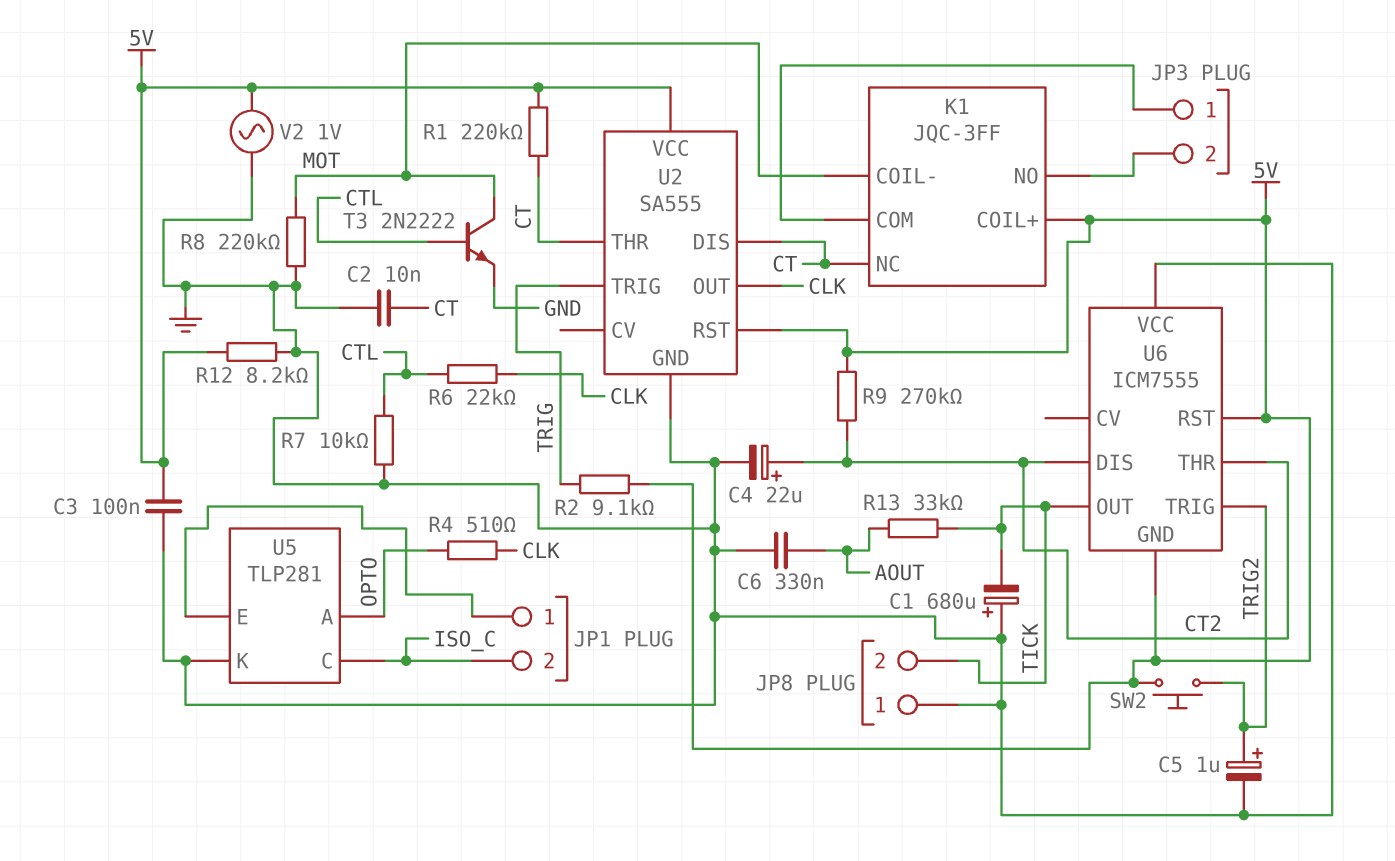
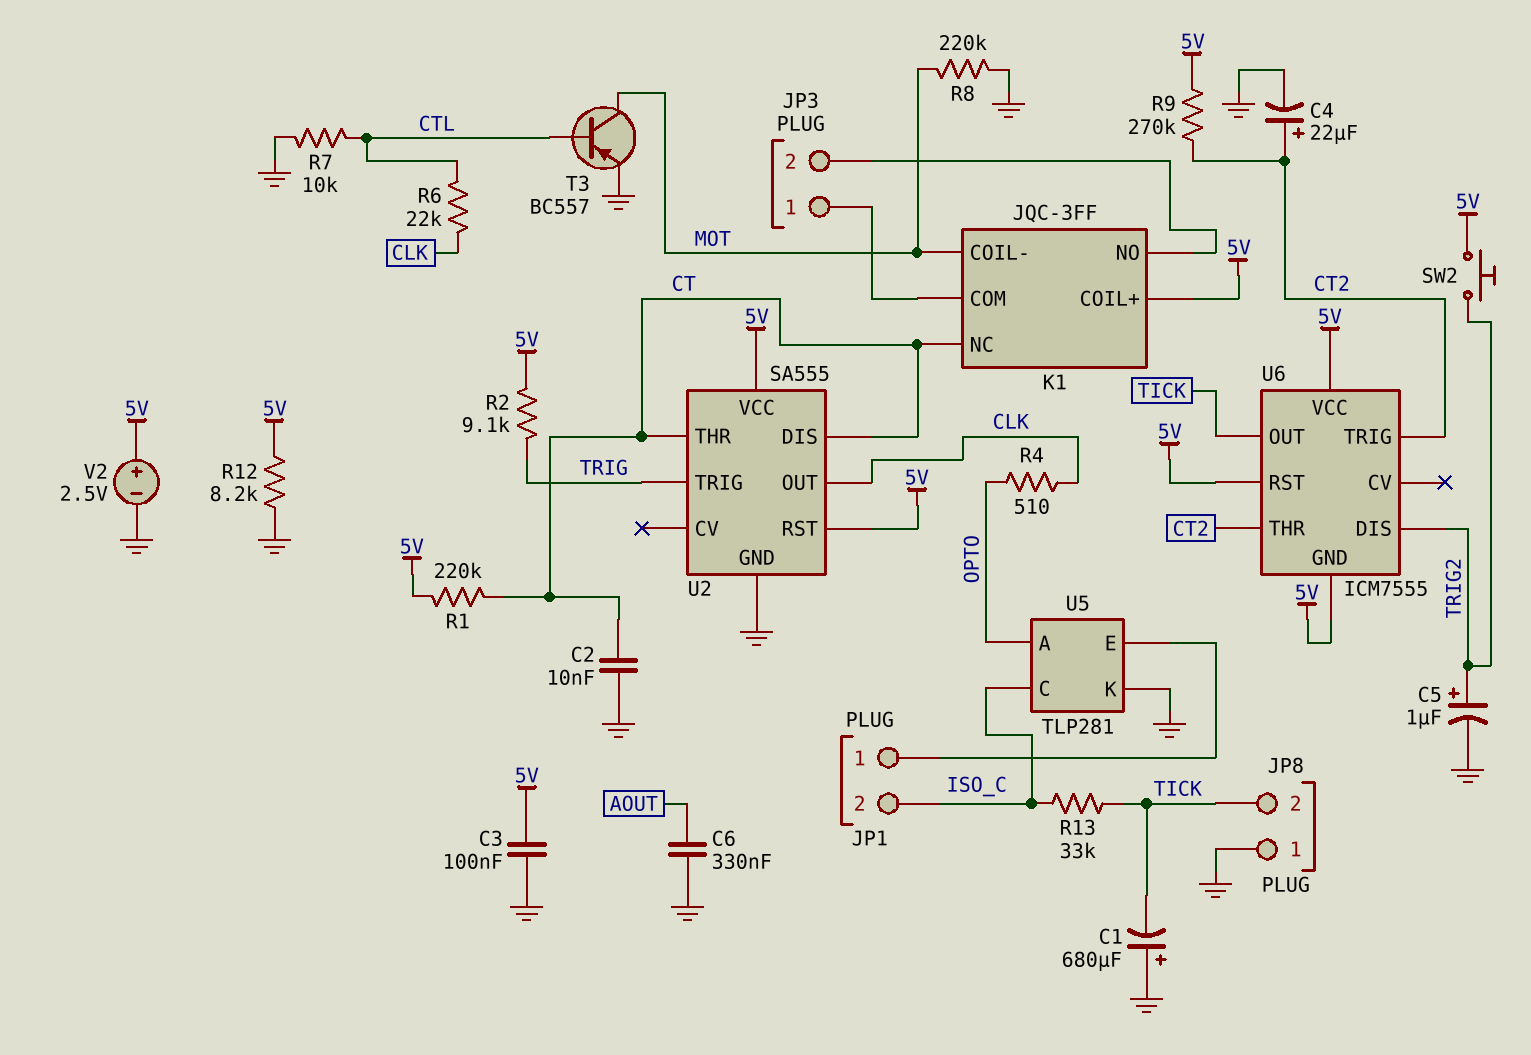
R13: 33k (AOUT, TICK) -> 33k (ISO_C, TICK)
T3: NPN 2N2222 (B CTL, C MOT, E GND) -> PNP BC557 (B CTL, C MOT, E GND)
U6 pin DIS: CT2 -> TRIG2
U6 pin TRIG: TRIG2 -> CT2
U6 pin VCC: GND -> 5V
V2: AC 1V (5V, GND) -> 2.5V (plus 5V, minus GND)

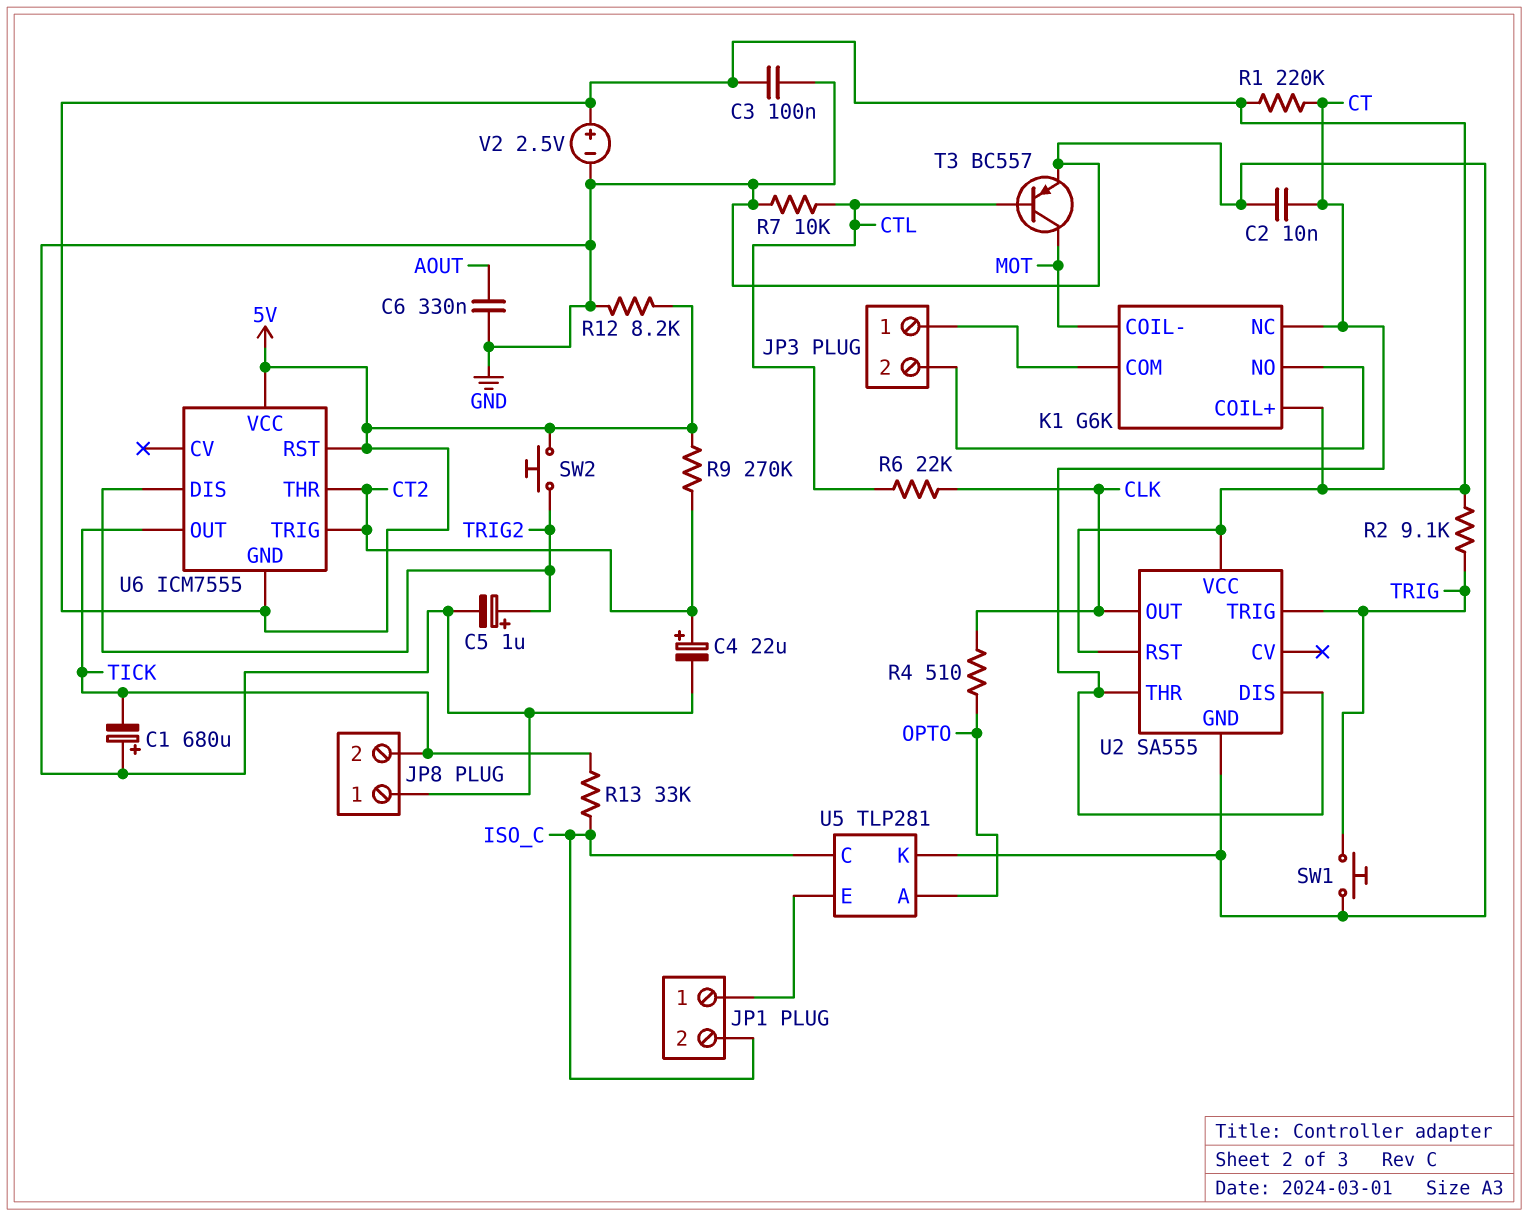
K1: JQC-3FF -> G6K
R8: 220k (GND, MOT) -> none
SW1: none -> button (GND, TRIG)

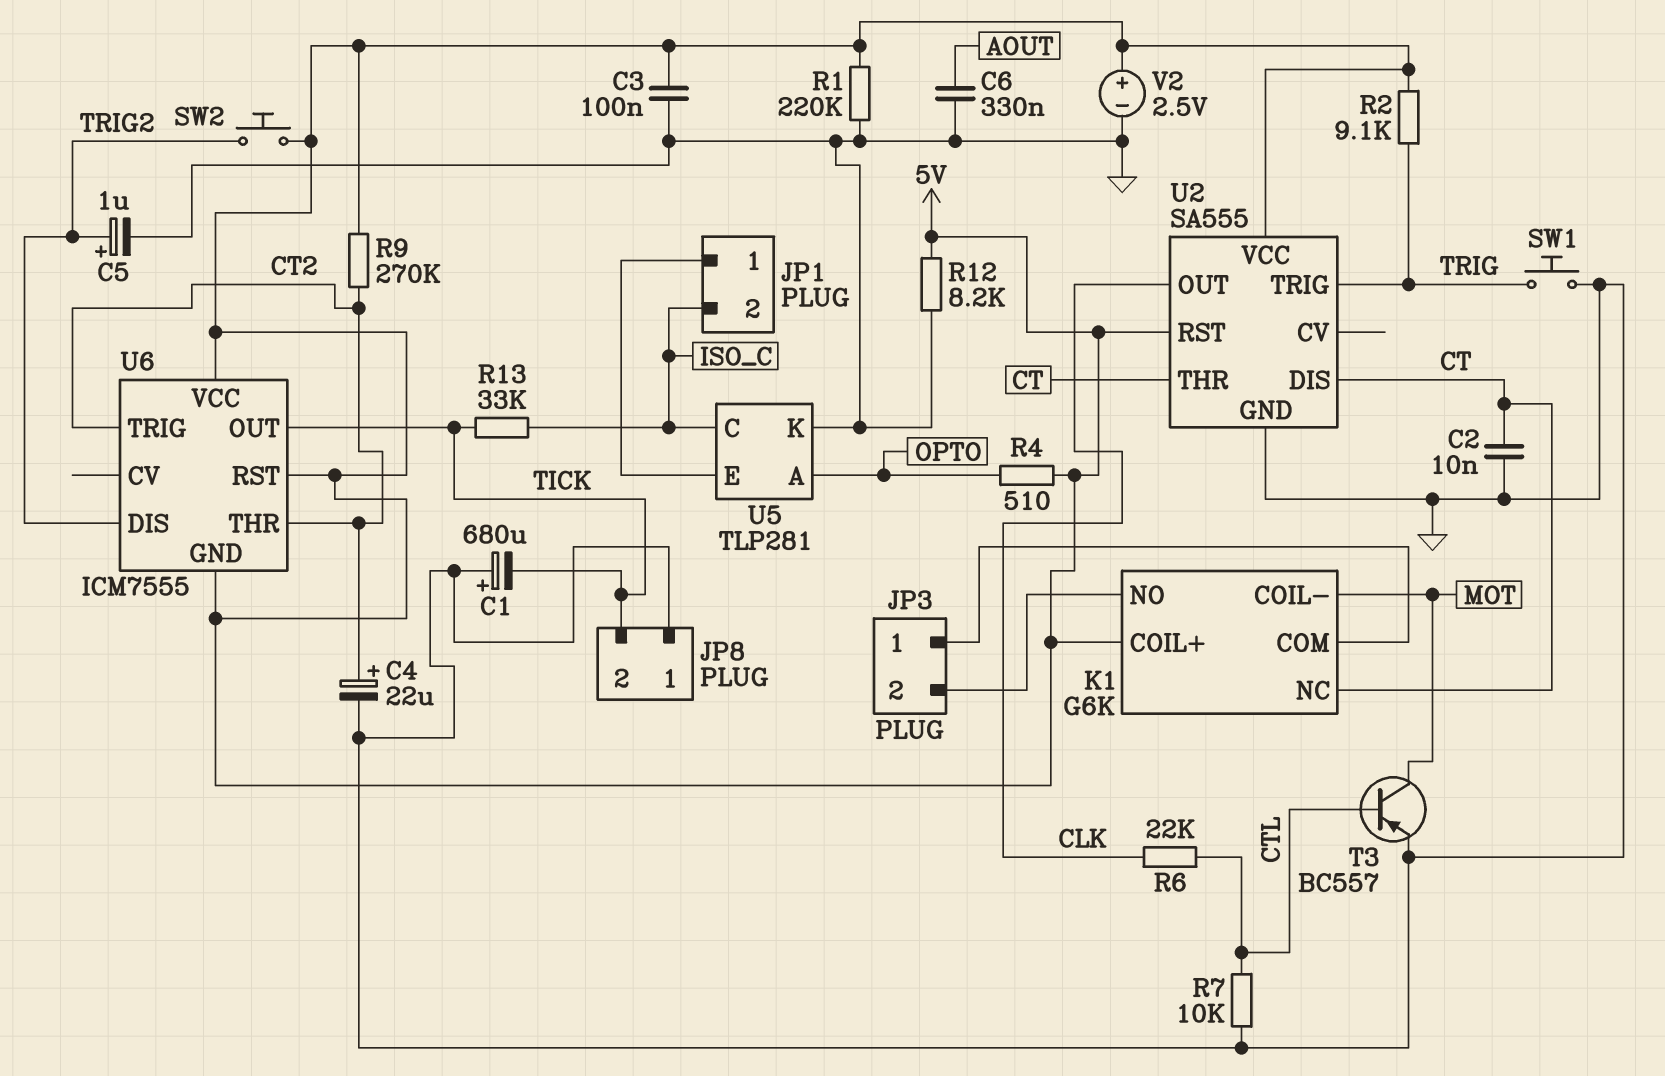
R1: 220k (5V, CT) -> 220k (5V, GND)
R4: 510 (CLK, OPTO) -> 510 (5V, OPTO)

